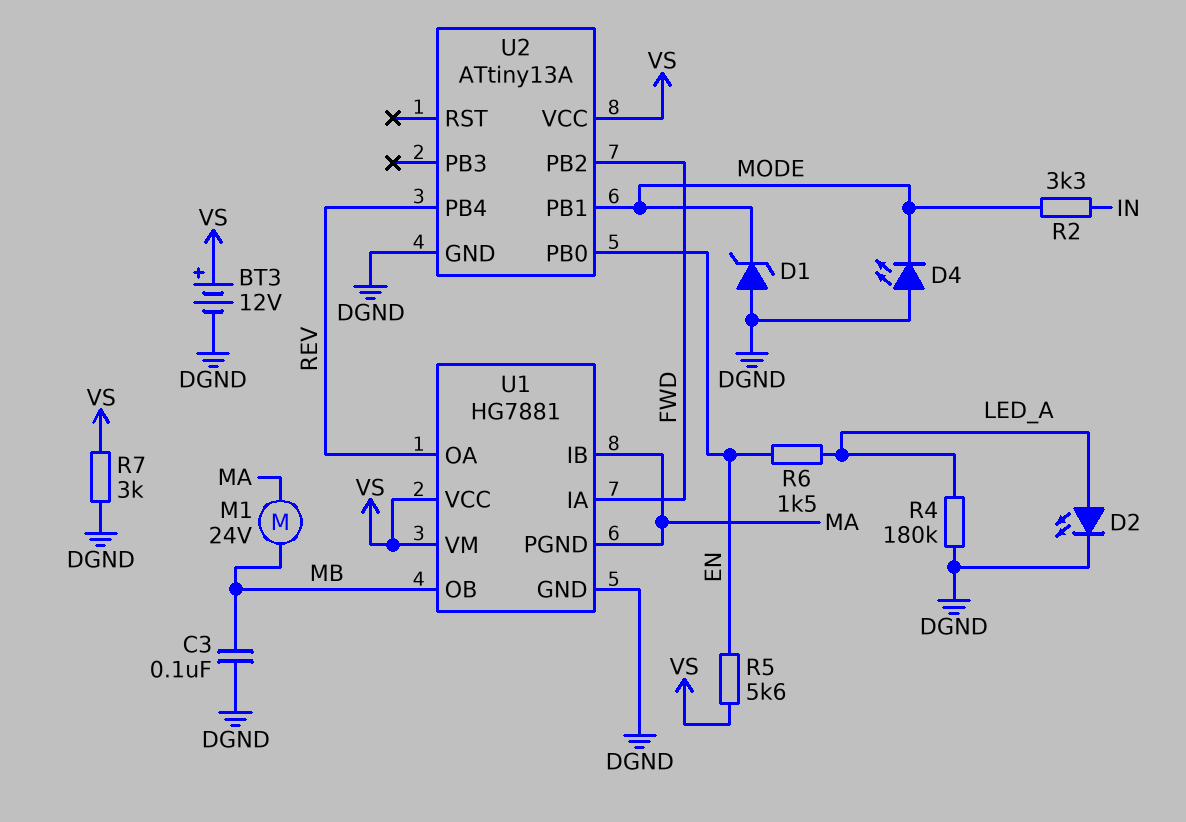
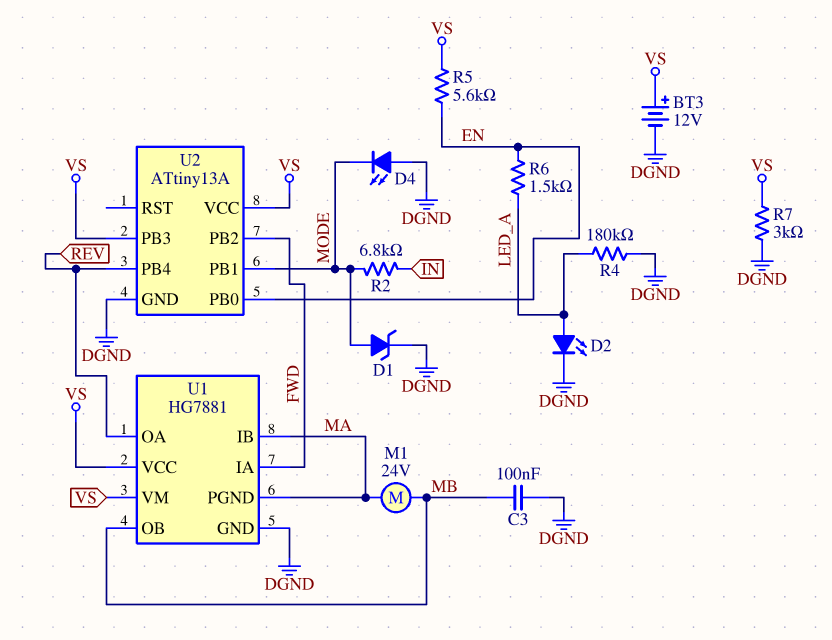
D1: zener (A DGND, K MODE) -> zener (A MODE, K DGND)
R2: 3.3k (IN, MODE) -> 6.8k (IN, MODE)
U2 pin PB3: none -> VS

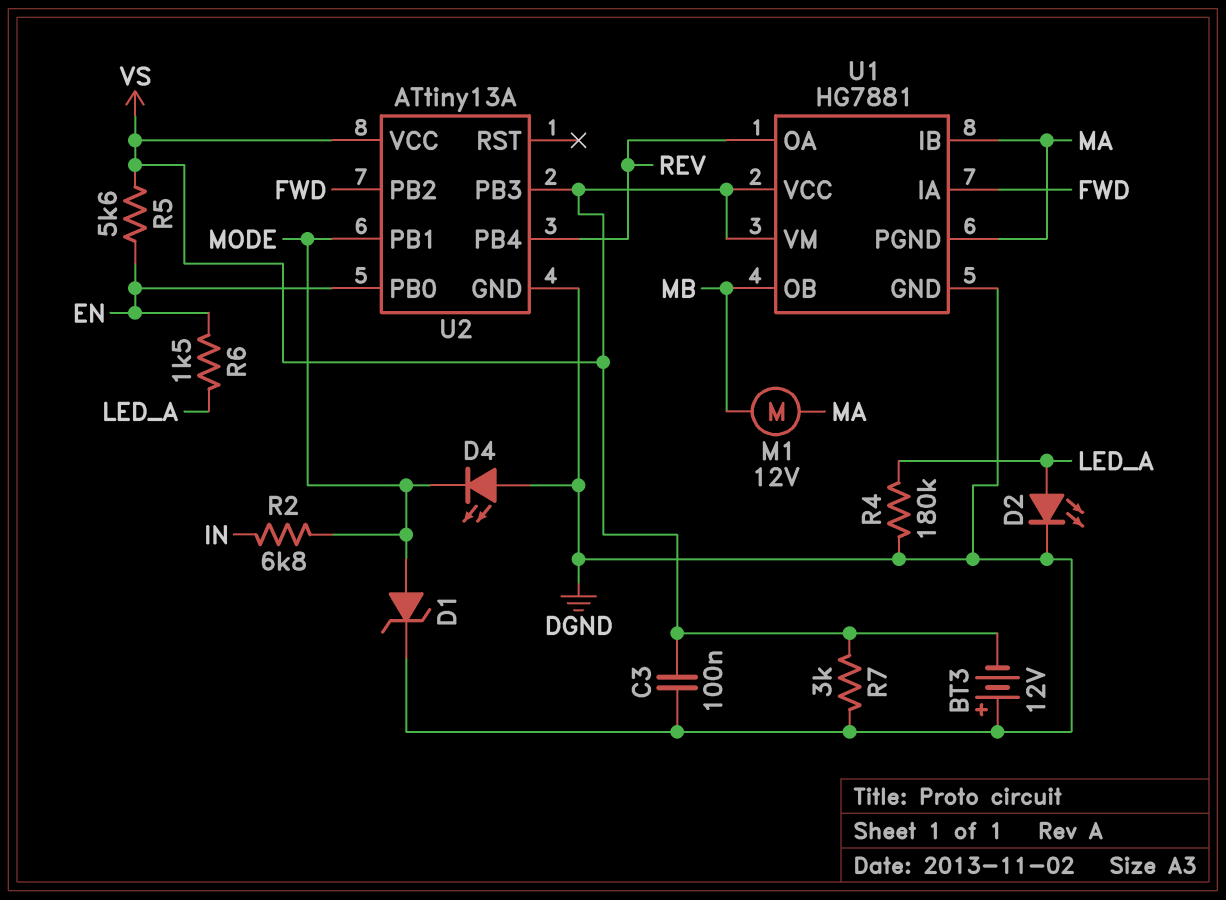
BT3: 12V (plus VS, minus DGND) -> 12V (plus DGND, minus VS)
C3: 100nF (DGND, MB) -> 100nF (DGND, VS)
M1: motor 24V (MA, MB) -> motor 12V (MA, MB)

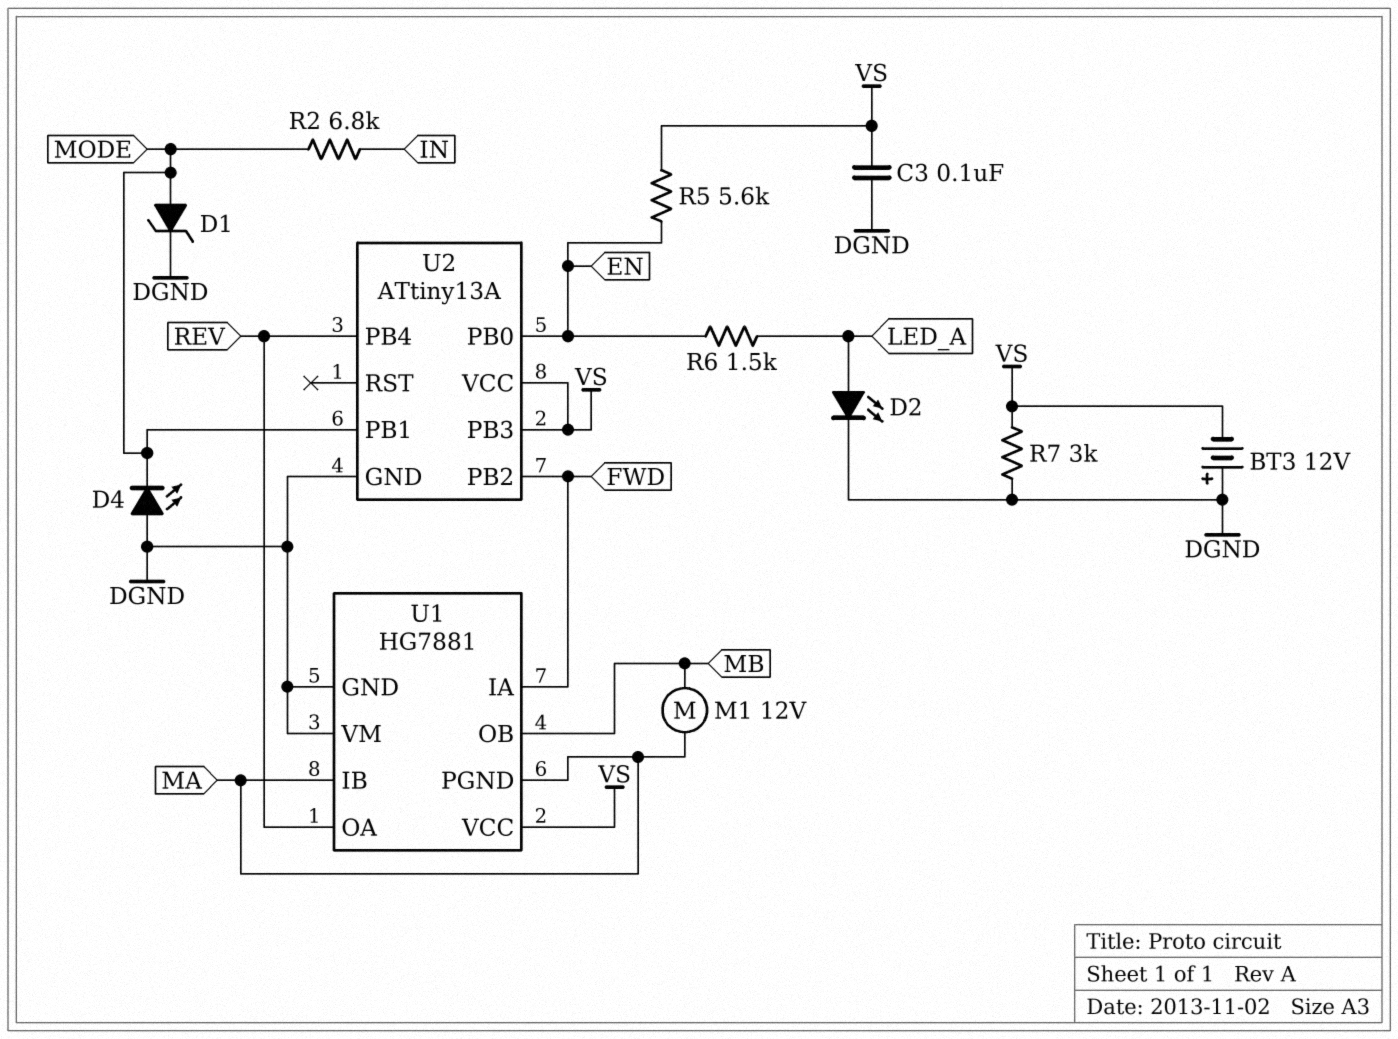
R4: 180k (DGND, LED_A) -> none
U1 pin VM: VS -> DGND

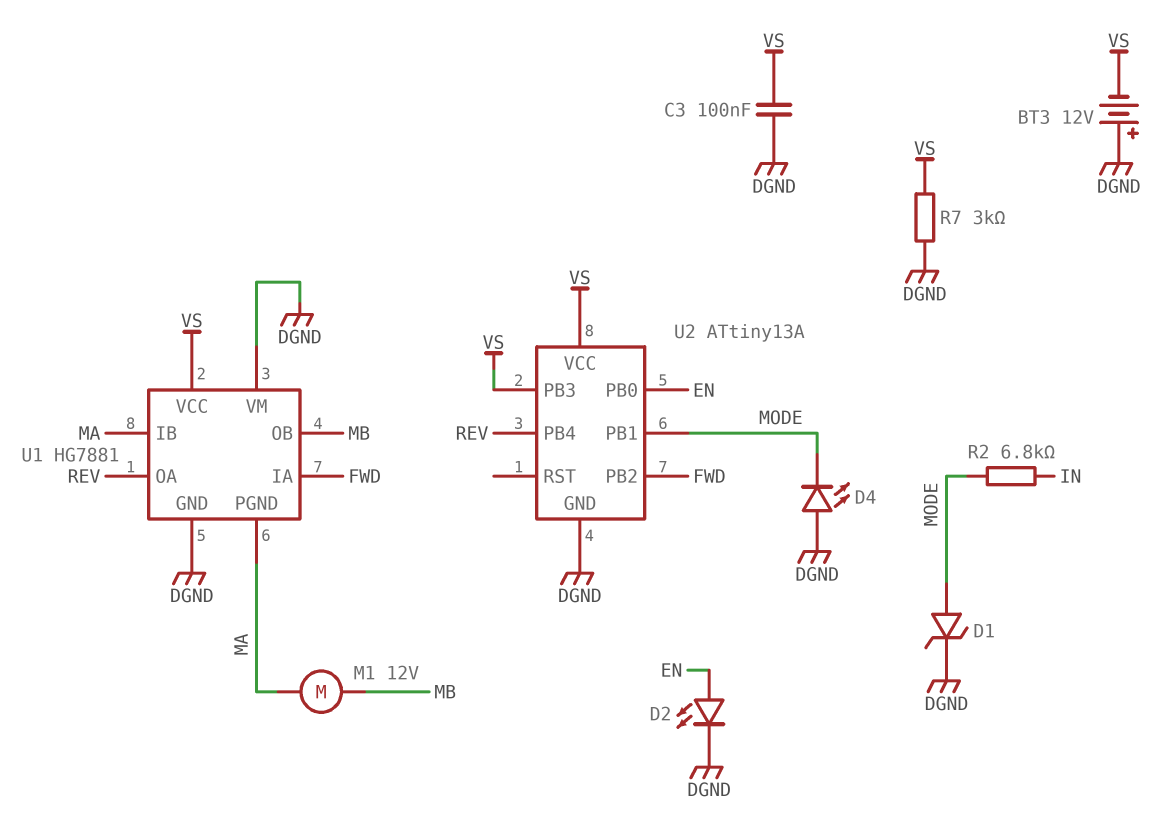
D2: LED (A LED_A, K DGND) -> LED (A EN, K DGND)
R5: 5.6k (EN, VS) -> none
R6: 1.5k (EN, LED_A) -> none

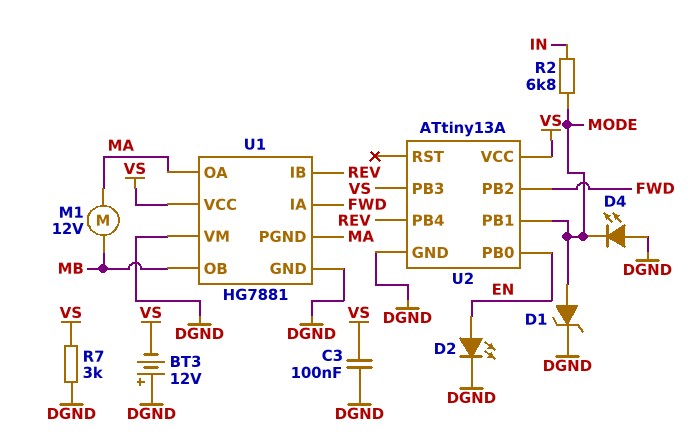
U1 pin IB: MA -> REV
U1 pin OA: REV -> MA

